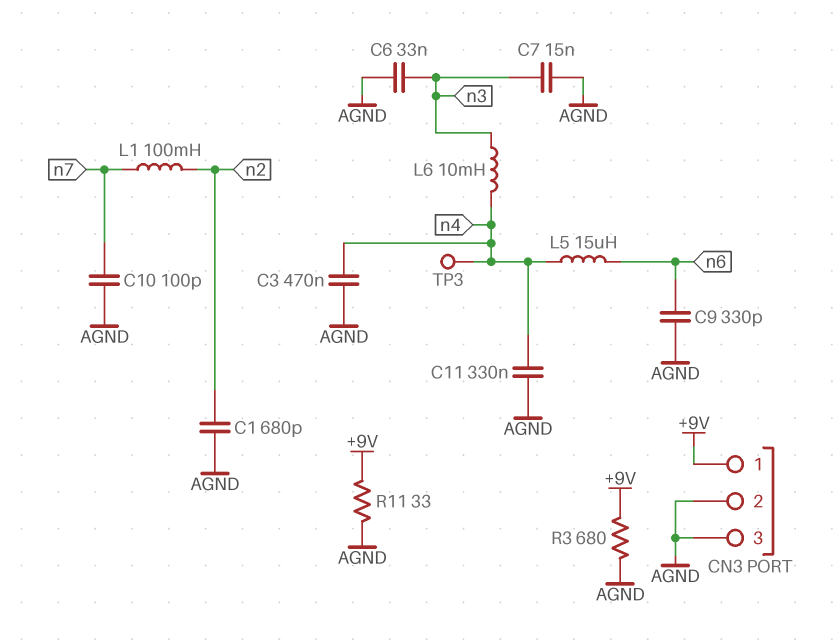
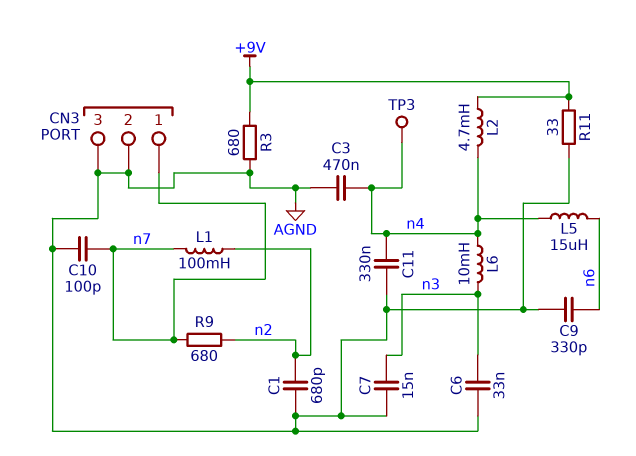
CN3 pin 1: +9V -> n7
L2: none -> 4.7mH (+9V, n4)
R9: none -> 680 (n2, n7)

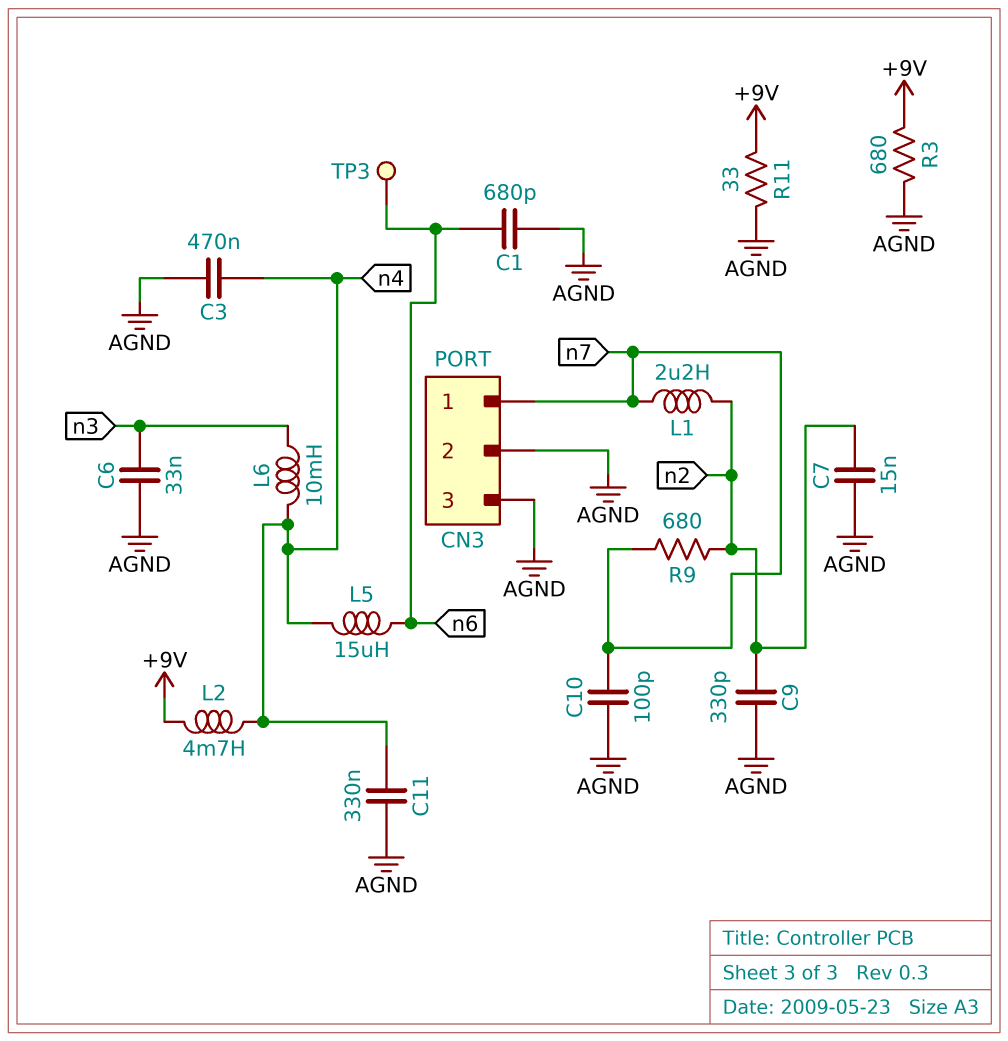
C1: 680pF (AGND, n2) -> 680pF (AGND, n6)
C7: 15nF (AGND, n3) -> 15nF (AGND, n2)
C9: 330pF (AGND, n6) -> 330pF (AGND, n2)
L1: 100mH (n2, n7) -> 2.2uH (n2, n7)
TP3: test point (n4) -> test point (n6)

